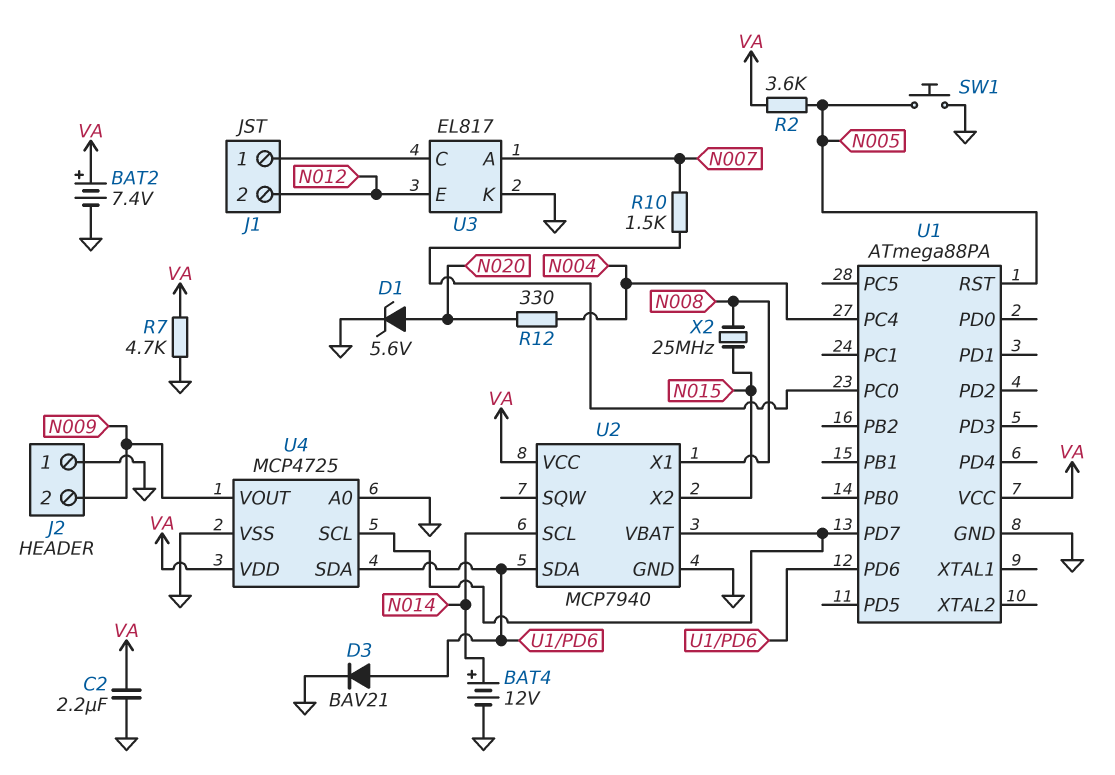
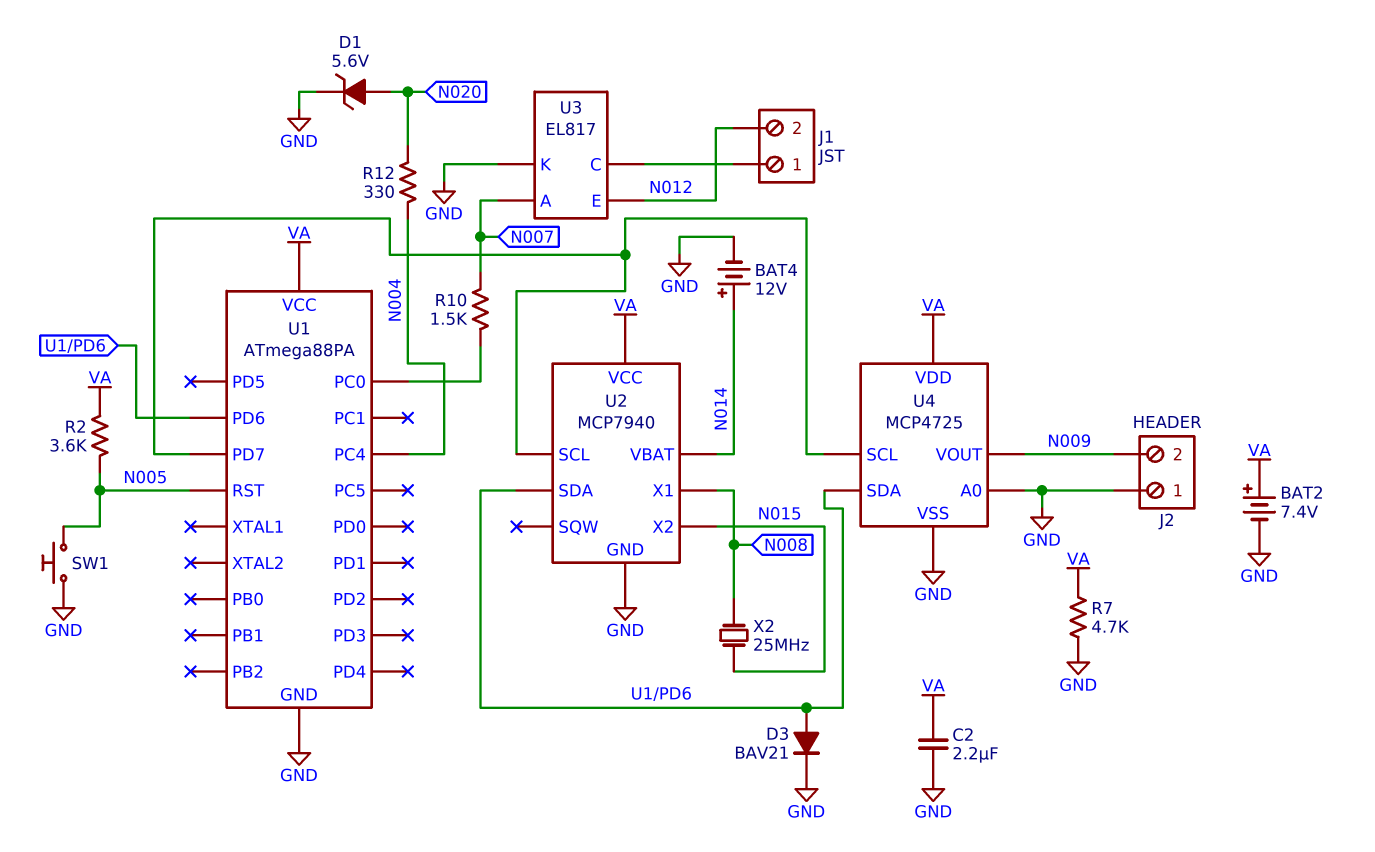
U2 pin SCL: N014 -> U1/PD7
U2 pin VBAT: U1/PD7 -> N014

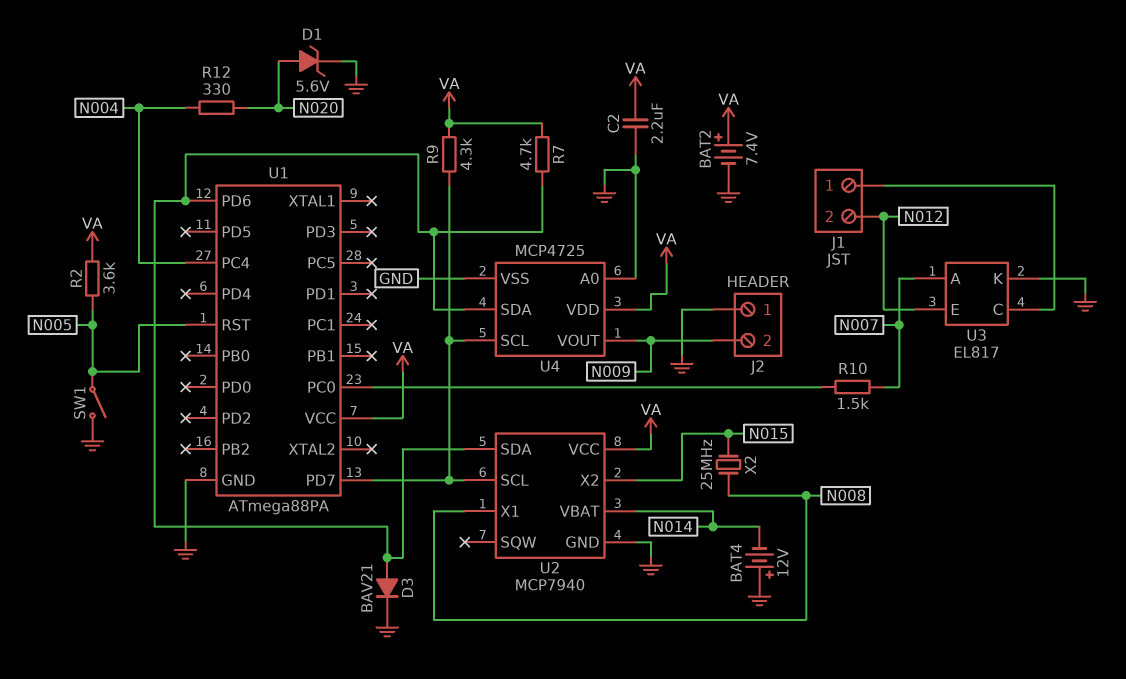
BAT4: 12V (plus N014, minus GND) -> 12V (plus GND, minus N014)
R7: 4.7k (GND, VA) -> 4.7k (U1/PD6, VA)
R9: none -> 4.3k (U1/PD7, VA)
SW1: button (GND, N005) -> switch (GND, N005)

